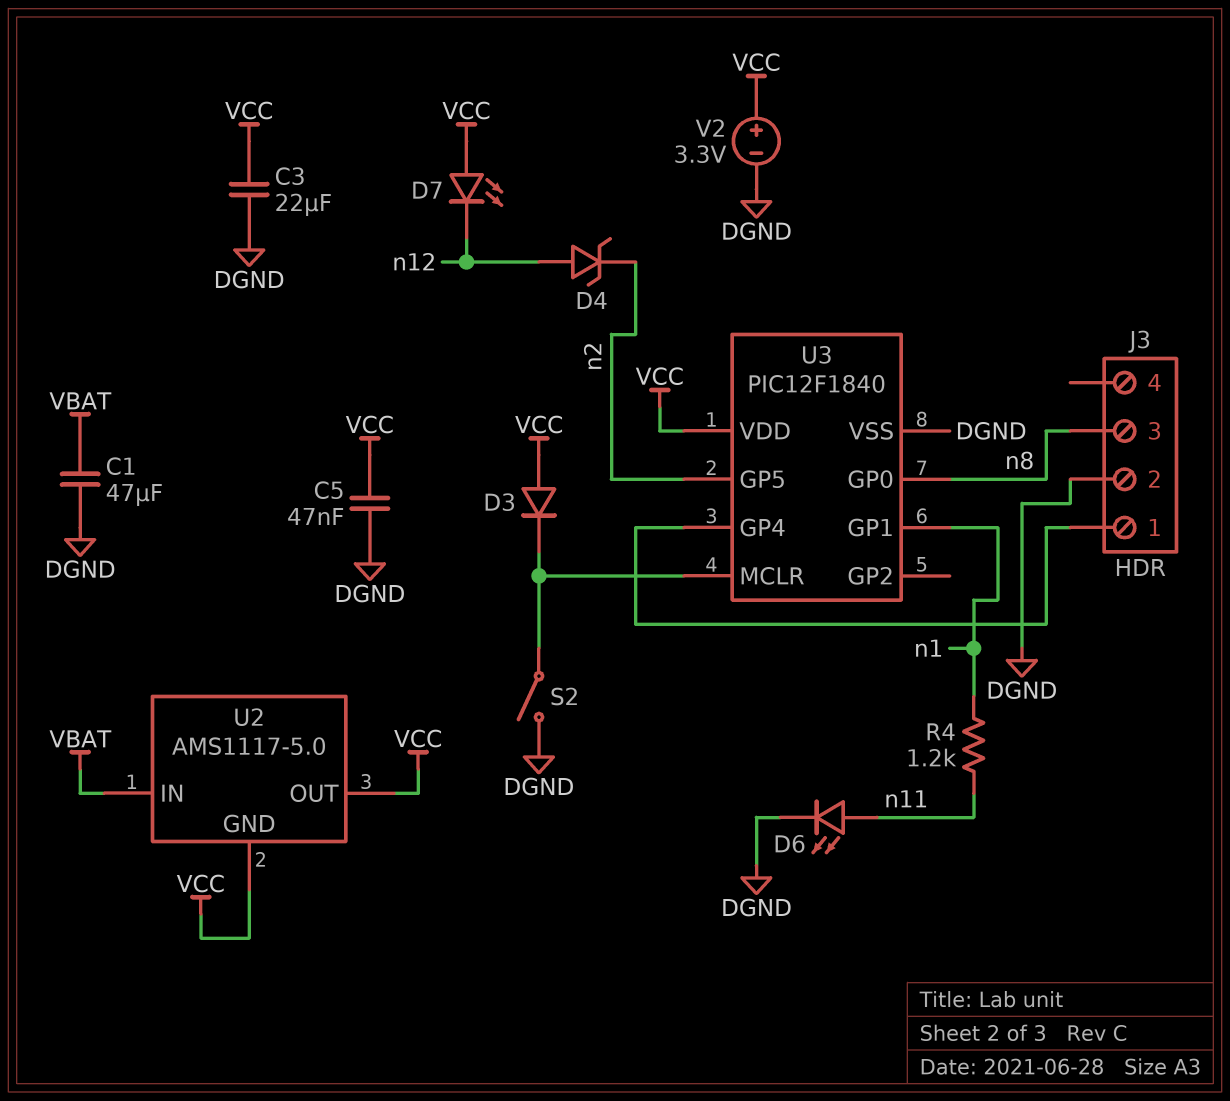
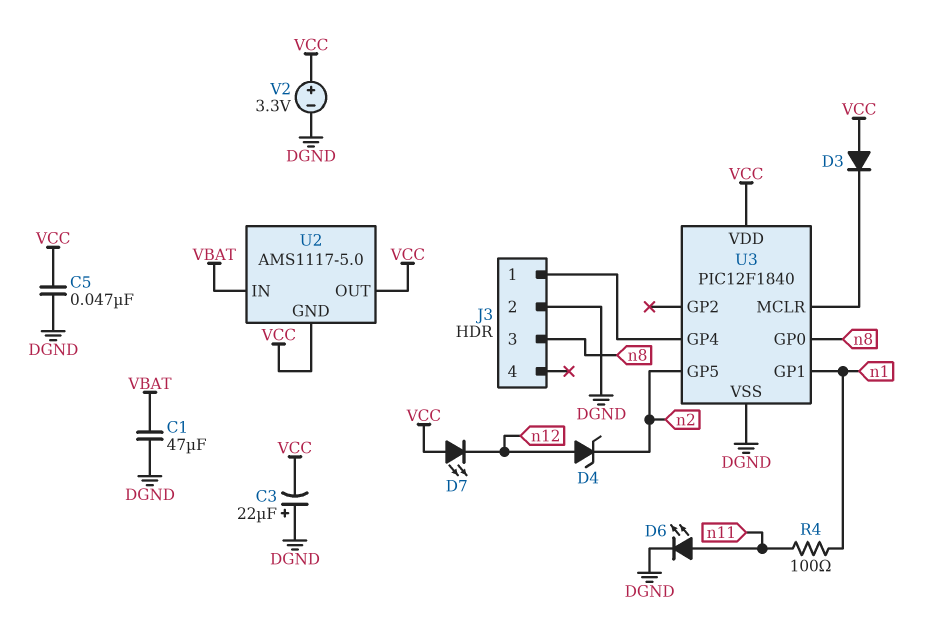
C3: 22uF (DGND, VCC) -> 22uF (plus DGND, minus VCC)
R4: 1.2k (n1, n11) -> 100 (n1, n11)
S2: switch (DGND, U3/MCLR) -> none

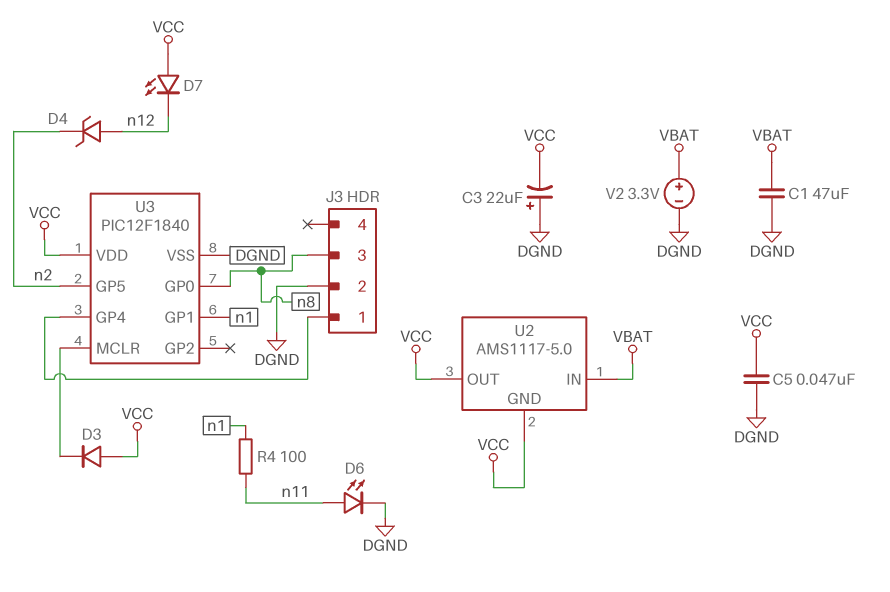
V2: 3.3V (plus VCC, minus DGND) -> 3.3V (plus VBAT, minus DGND)

